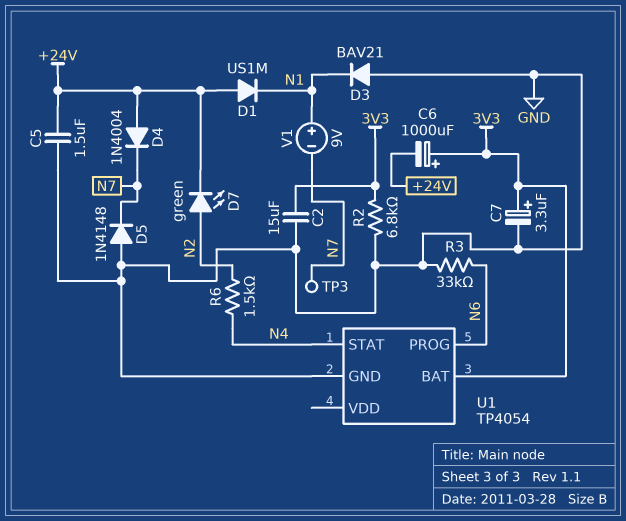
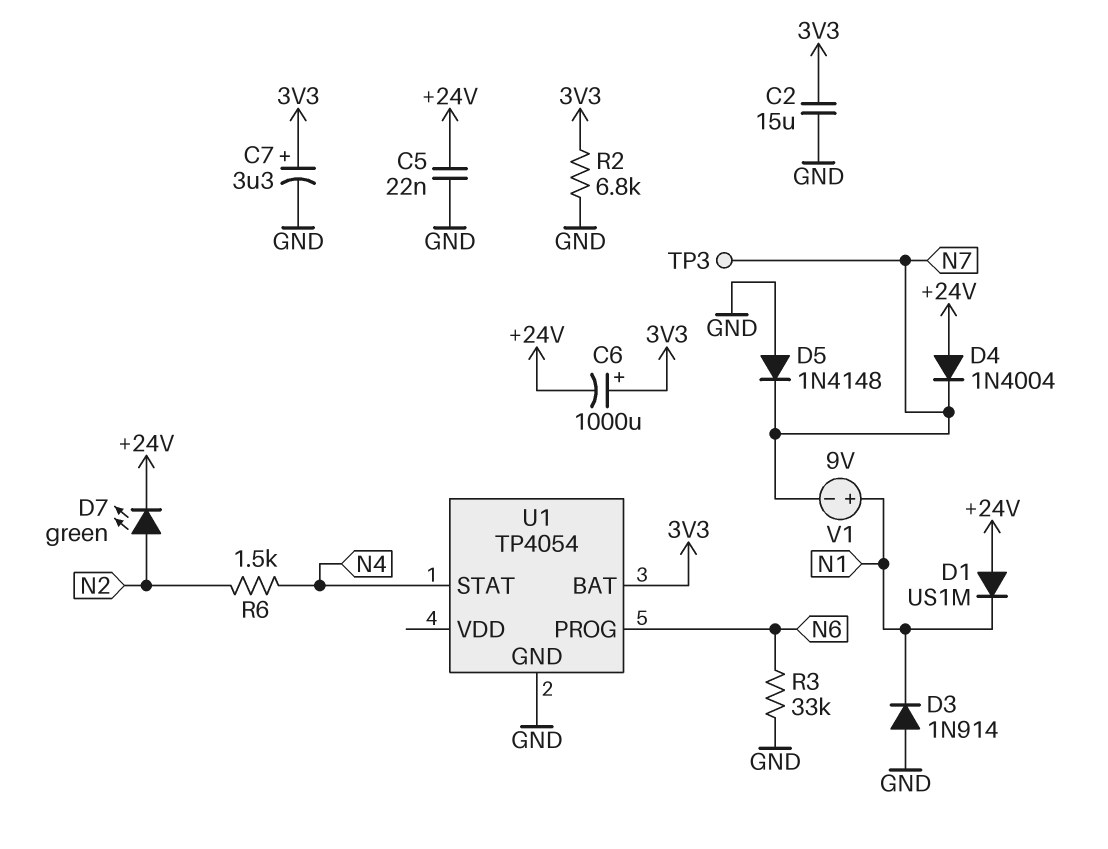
C5: 1.5uF (+24V, GND) -> 22nF (+24V, GND)
D3: diode BAV21 (A GND, K N1) -> diode 1N914 (A GND, K N1)

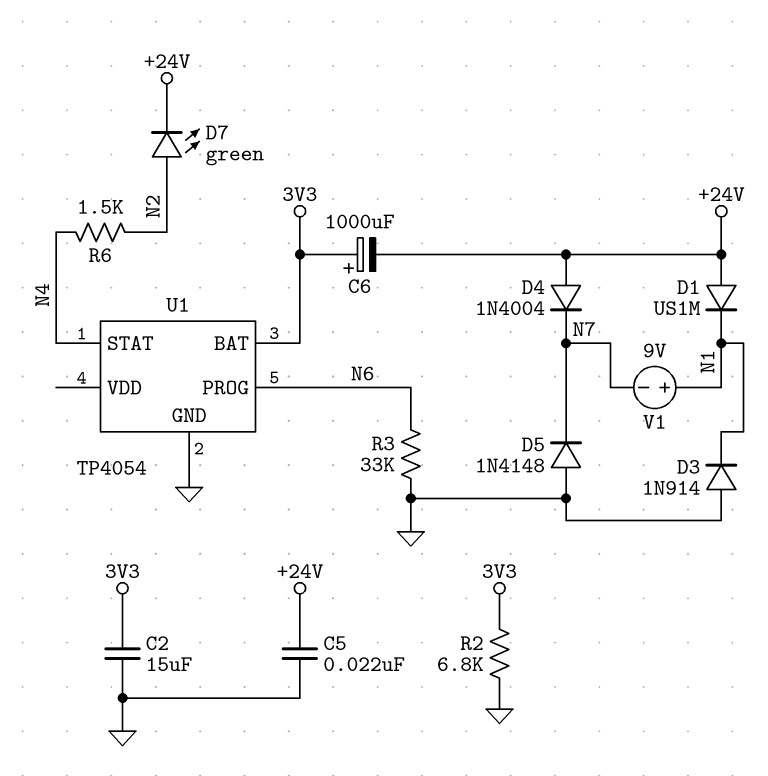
C7: 3.3uF (plus 3V3, minus GND) -> none
TP3: test point (N7) -> none

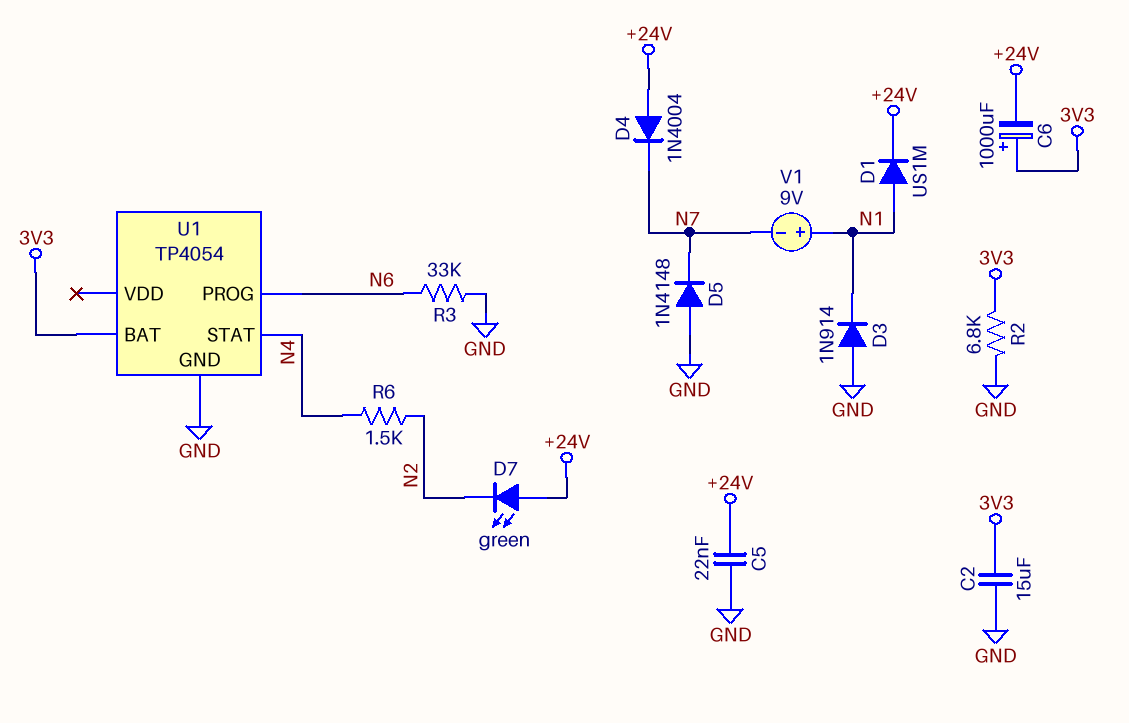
D1: diode US1M (A +24V, K N1) -> diode US1M (A N1, K +24V)
D7: LED green (A N2, K +24V) -> LED green (A +24V, K N2)

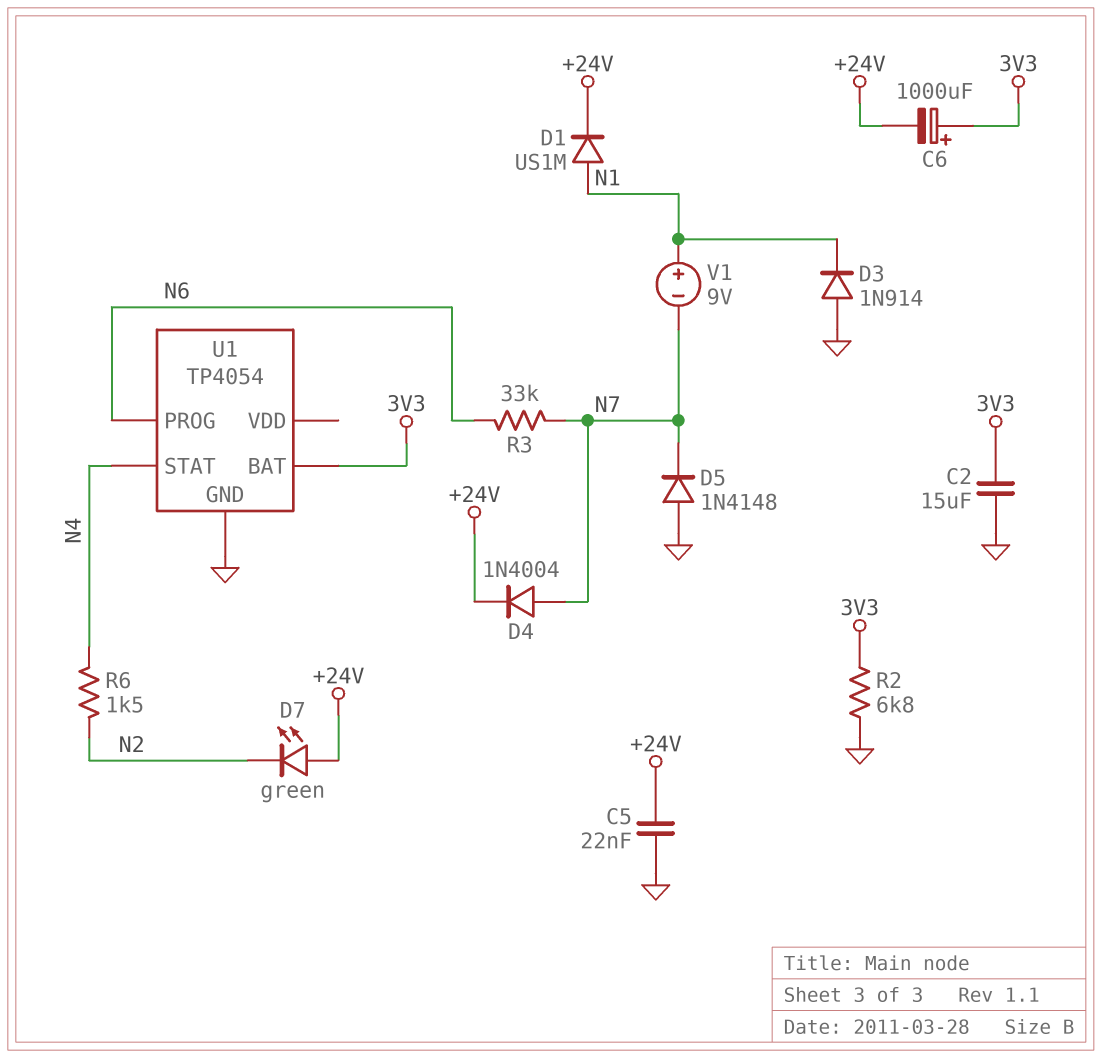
D4: diode 1N4004 (A +24V, K N7) -> diode 1N4004 (A N7, K +24V)
R3: 33k (GND, N6) -> 33k (N6, N7)

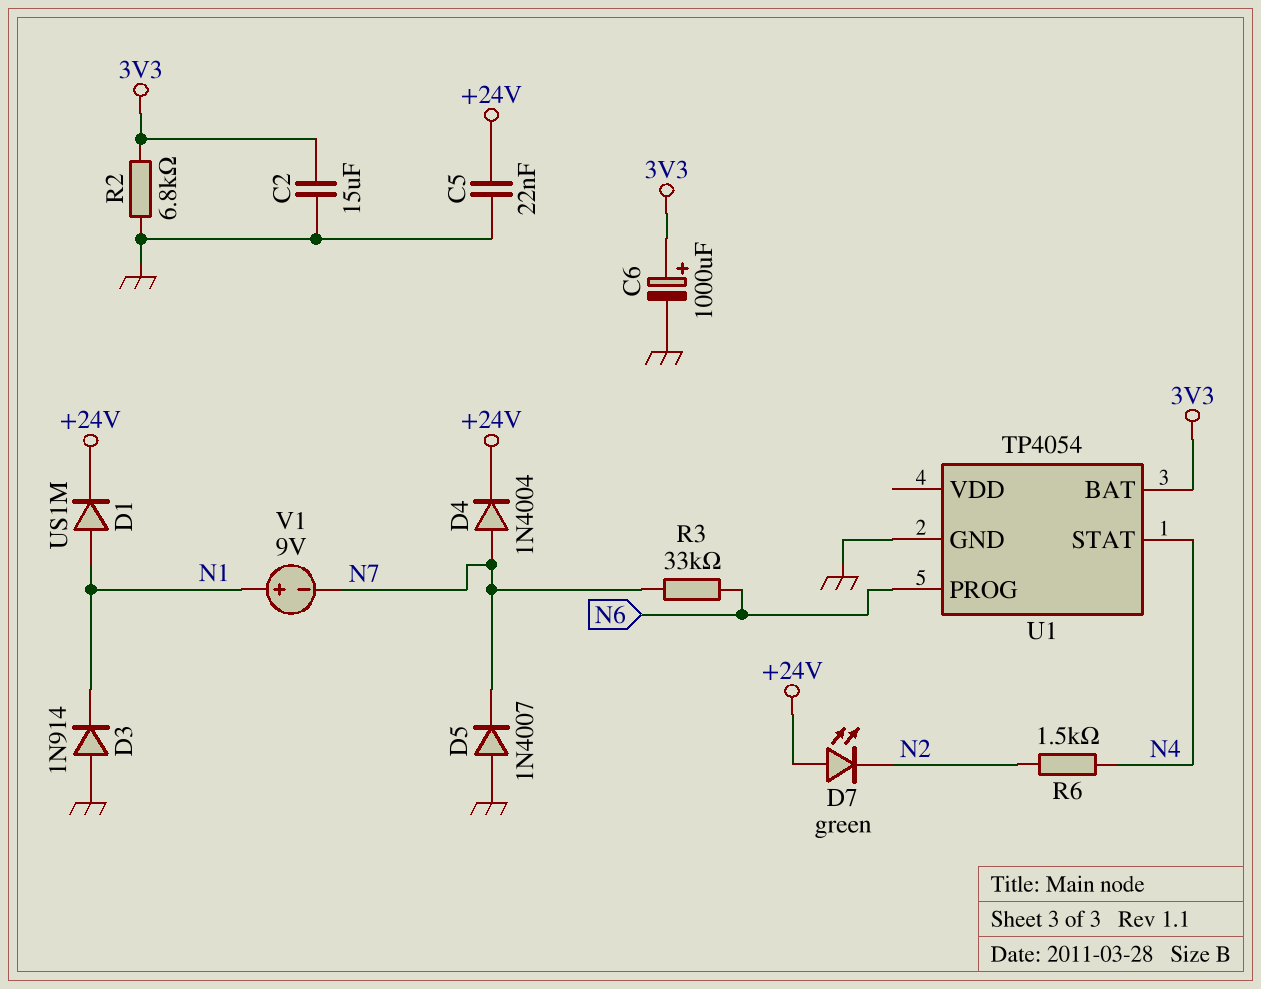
C6: 1000uF (plus 3V3, minus +24V) -> 1000uF (plus 3V3, minus GND)
D5: diode 1N4148 (A GND, K N7) -> diode 1N4007 (A GND, K N7)

